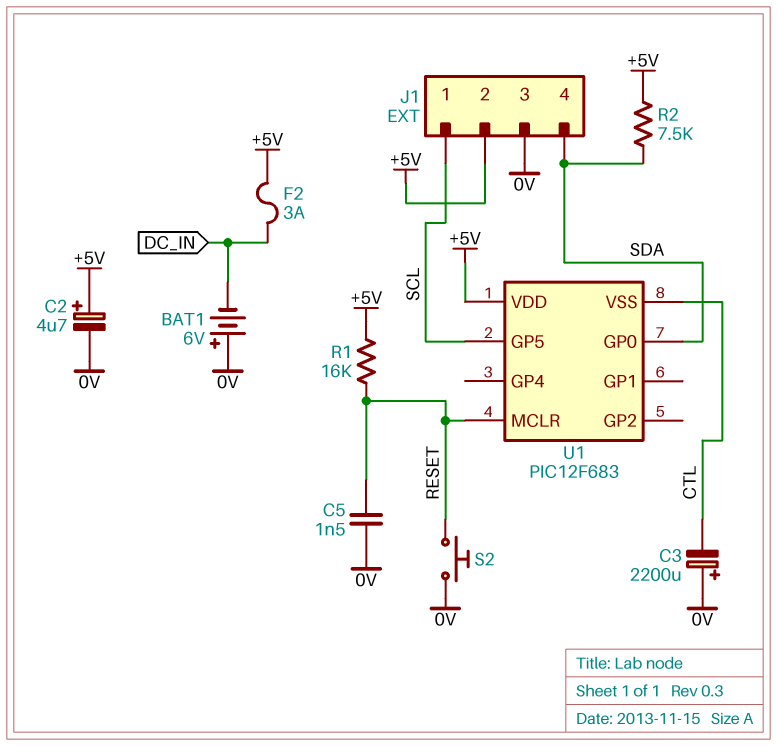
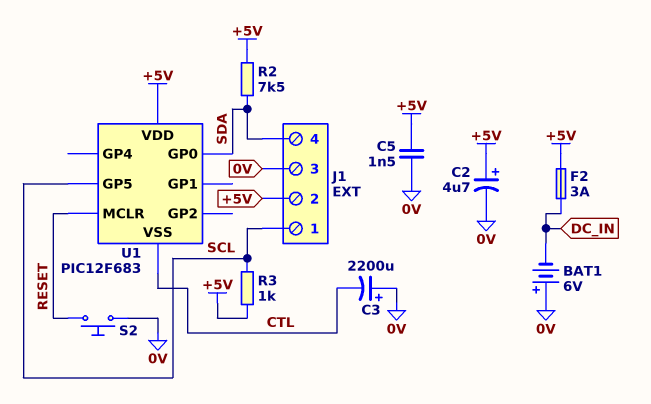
C5: 1.5nF (0V, RESET) -> 1.5nF (+5V, 0V)
R1: 16k (+5V, RESET) -> none
R3: none -> 1k (+5V, SCL)

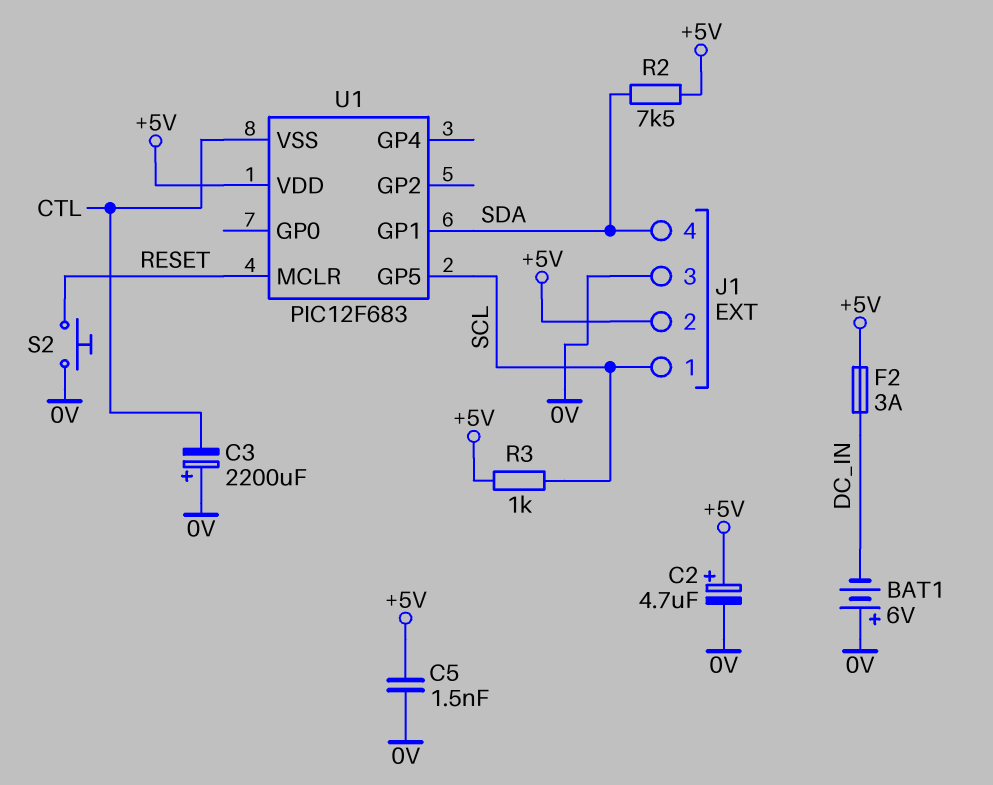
U1 pin GP0: SDA -> none
U1 pin GP1: none -> SDA

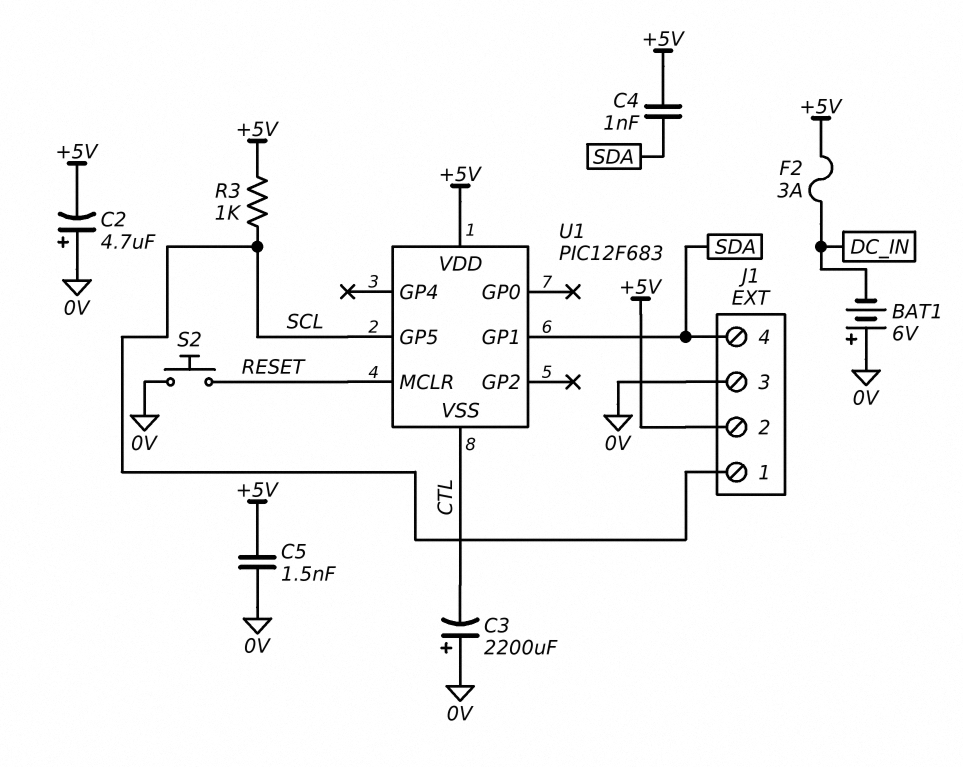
C2: 4.7uF (plus +5V, minus 0V) -> 4.7uF (plus 0V, minus +5V)
C4: none -> 1nF (+5V, SDA)
R2: 7.5k (+5V, SDA) -> none

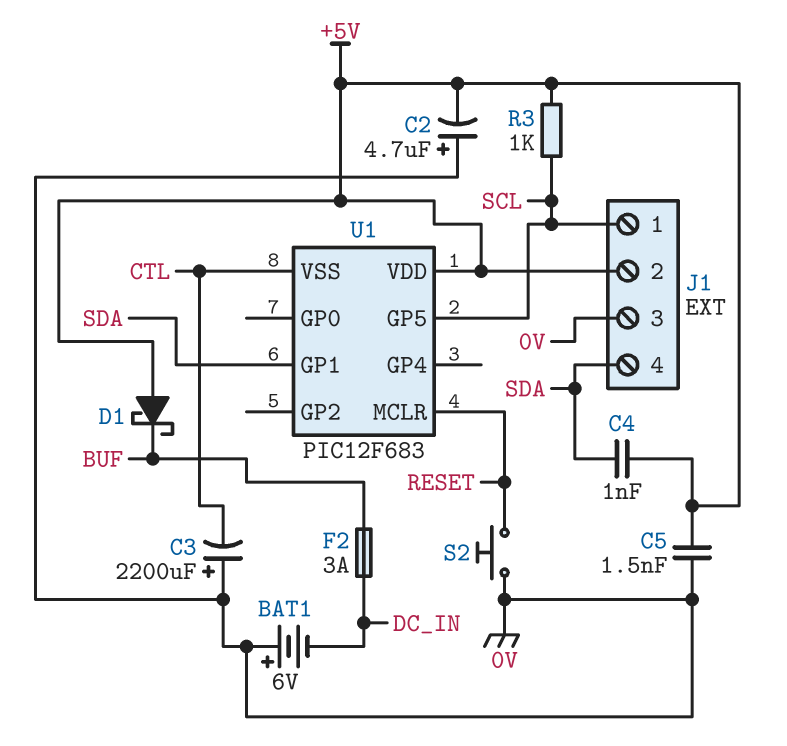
D1: none -> schottky (A +5V, K BUF)
F2: 3A (+5V, DC_IN) -> 3A (BUF, DC_IN)

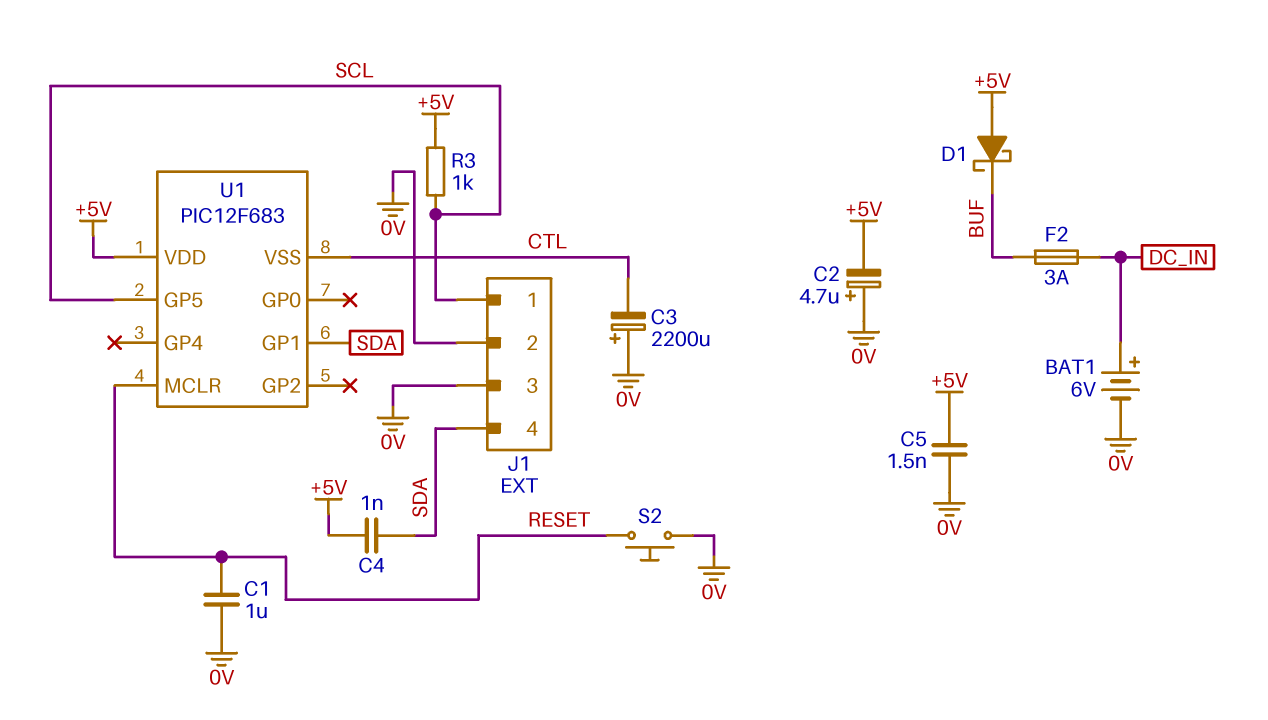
BAT1: 6V (plus 0V, minus DC_IN) -> 6V (plus DC_IN, minus 0V)
C1: none -> 1uF (0V, RESET)
J1 pin 2: +5V -> 0V

